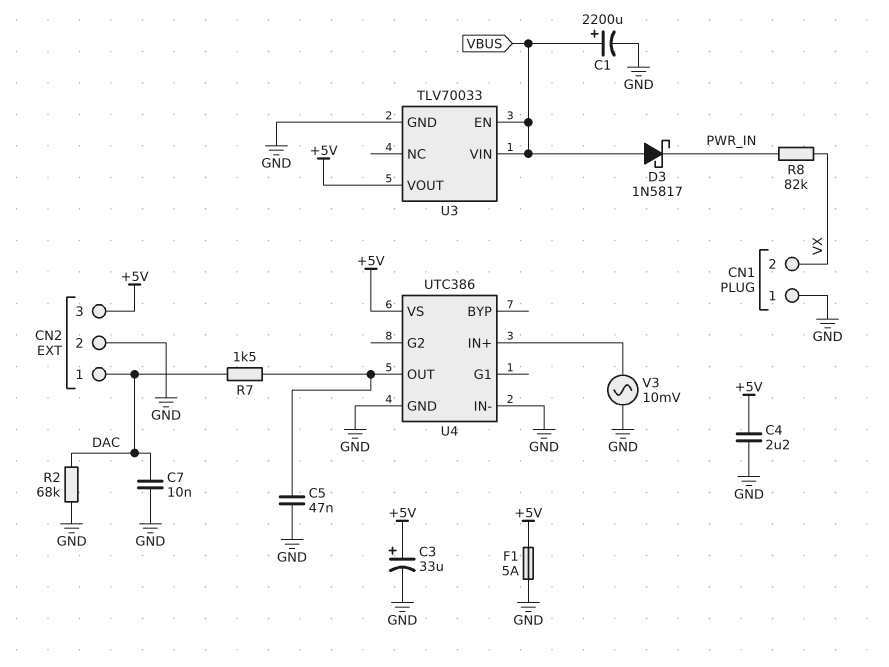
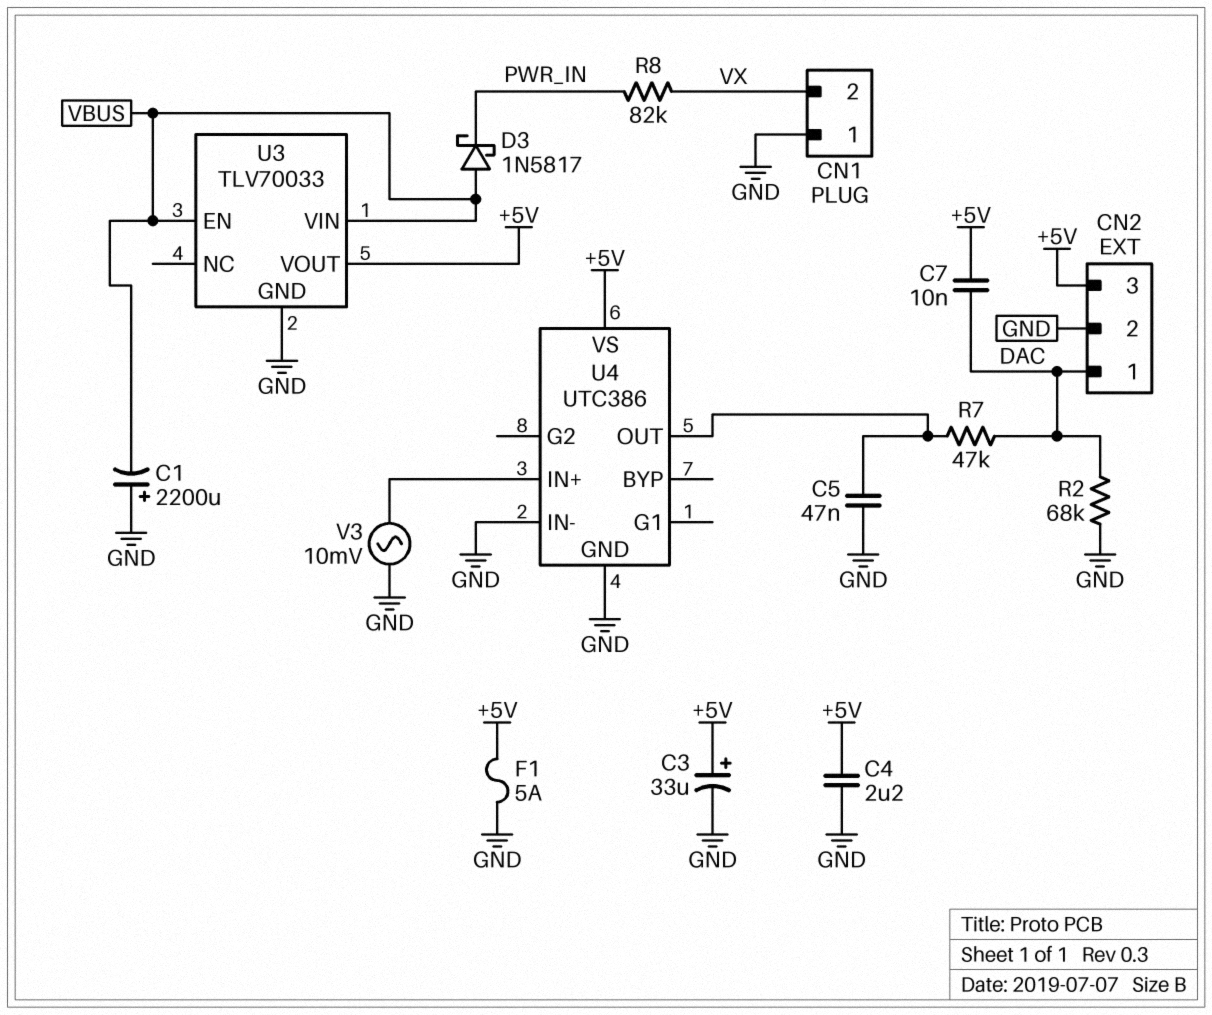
C1: 2200uF (plus VBUS, minus GND) -> 2200uF (plus GND, minus VBUS)
C7: 10nF (DAC, GND) -> 10nF (+5V, DAC)
R7: 1.5k (DAC, U4/OUT) -> 47k (DAC, U4/OUT)

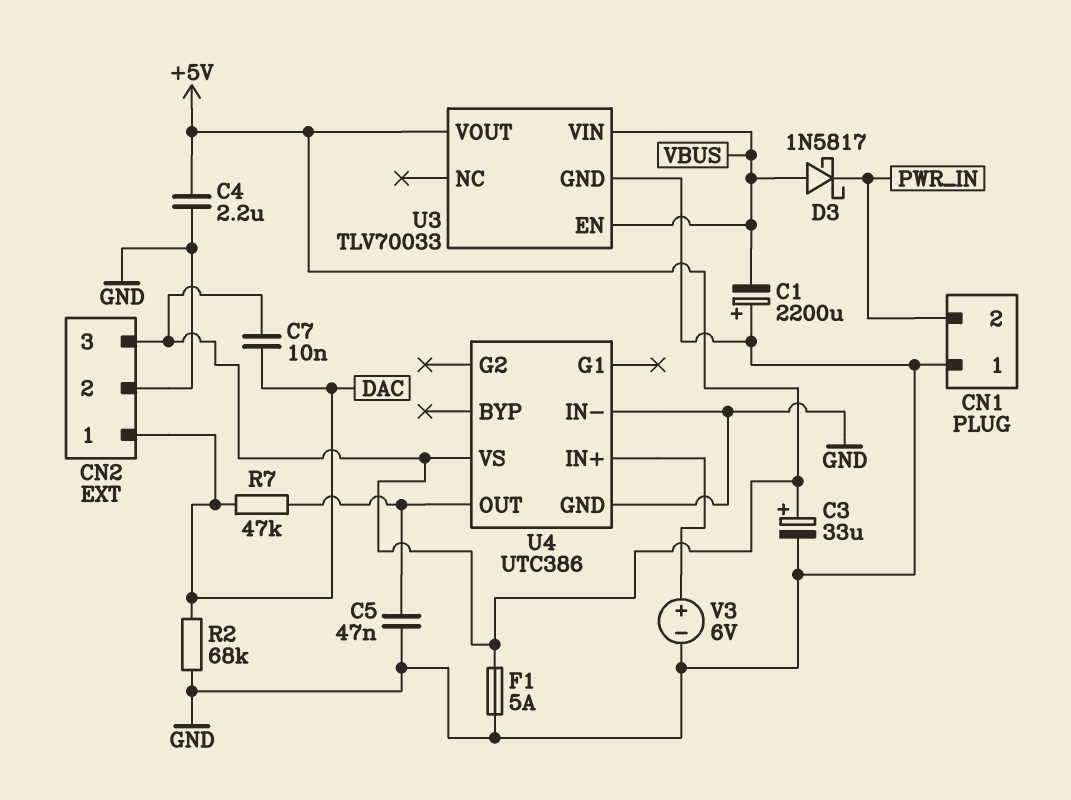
CN1 pin 2: VX -> PWR_IN
R8: 82k (PWR_IN, VX) -> none
V3: AC 10mV (GND, U4/IN+) -> 6V (plus U4/IN+, minus GND)

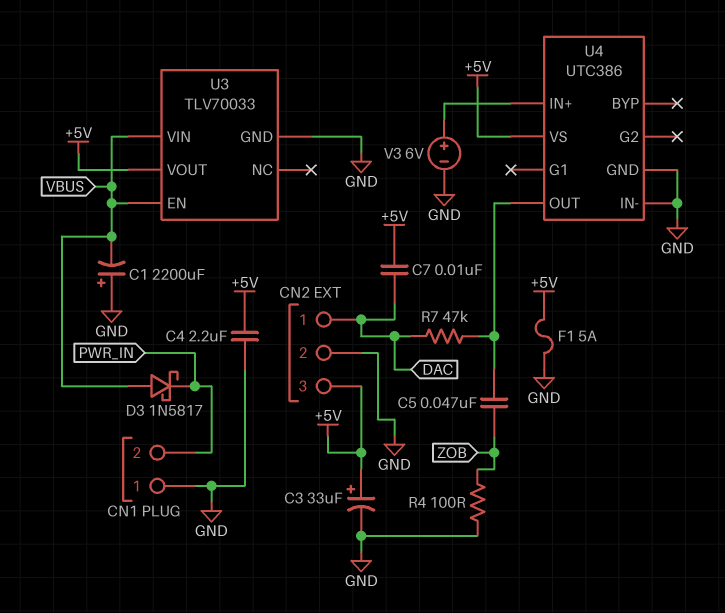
C5: 47nF (GND, U4/OUT) -> 47nF (U4/OUT, ZOB)
R2: 68k (DAC, GND) -> none
R4: none -> 100 (GND, ZOB)

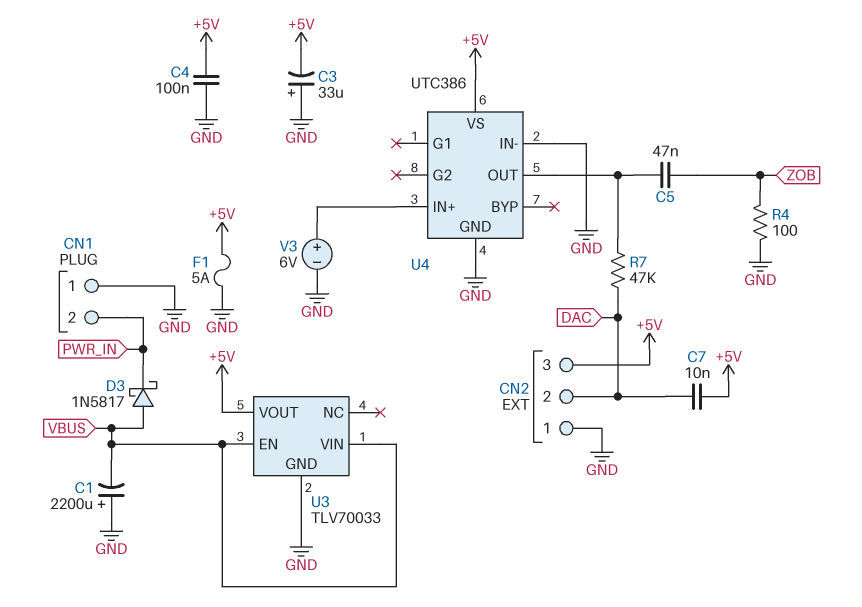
C3: 33uF (plus +5V, minus GND) -> 33uF (plus GND, minus +5V)
C4: 2.2uF (+5V, GND) -> 100nF (+5V, GND)
CN2 pin 1: DAC -> GND
CN2 pin 2: GND -> DAC

